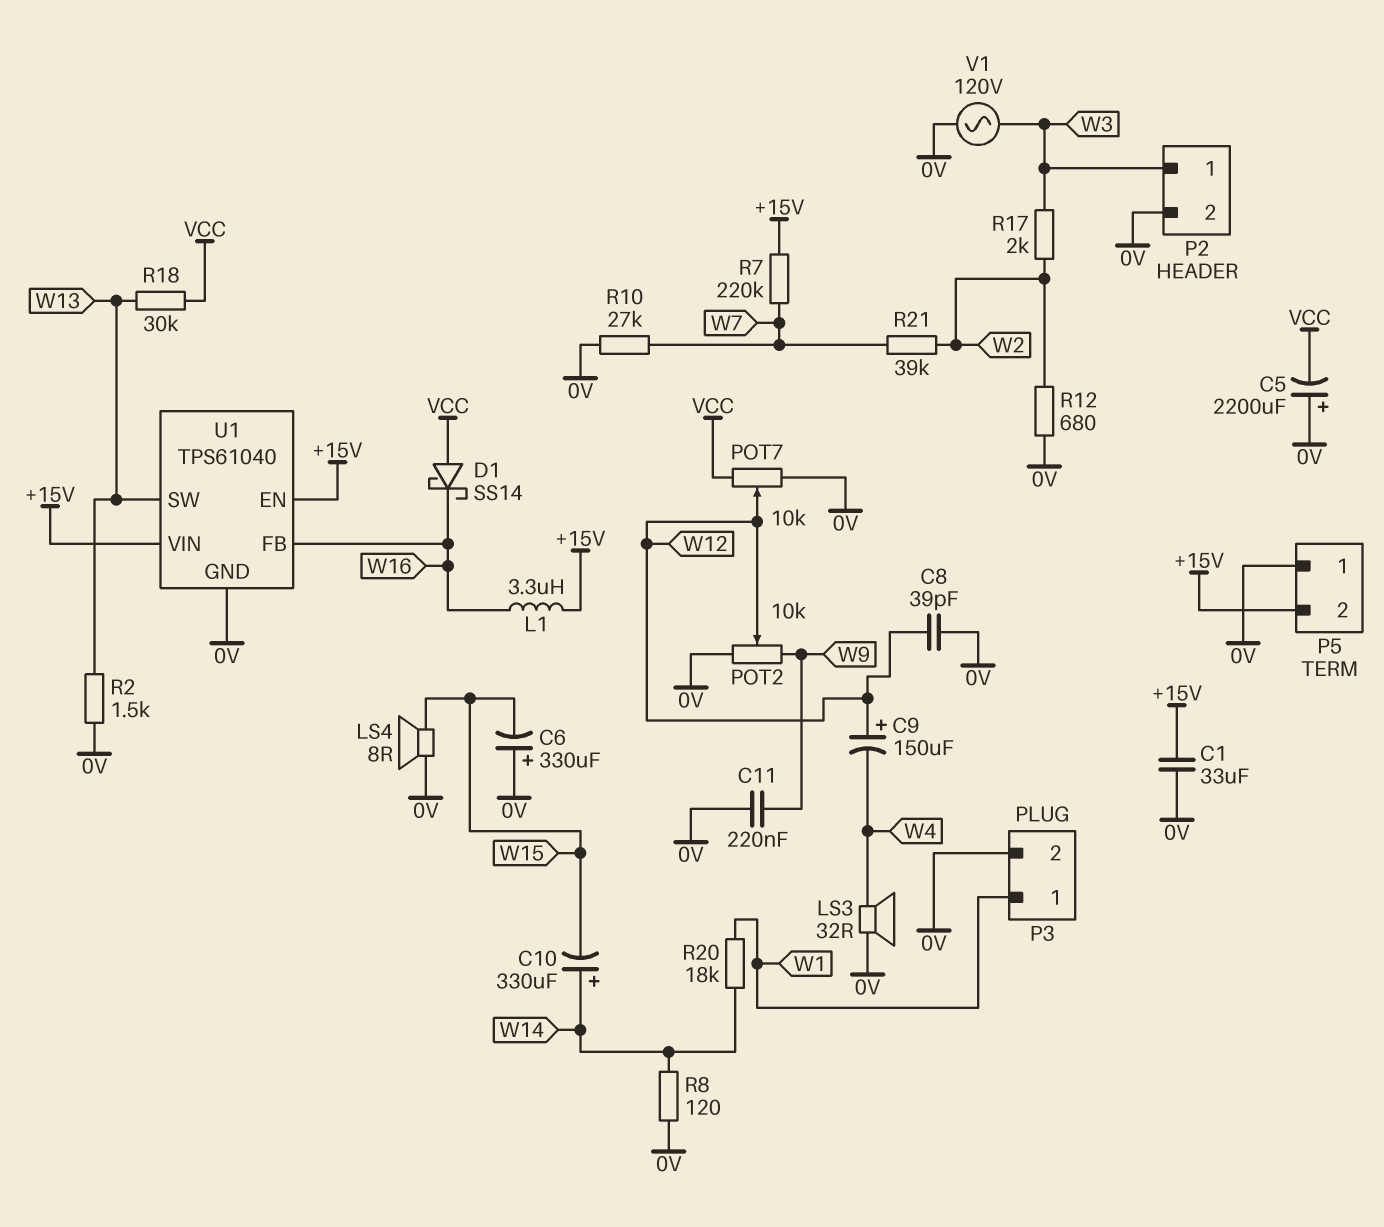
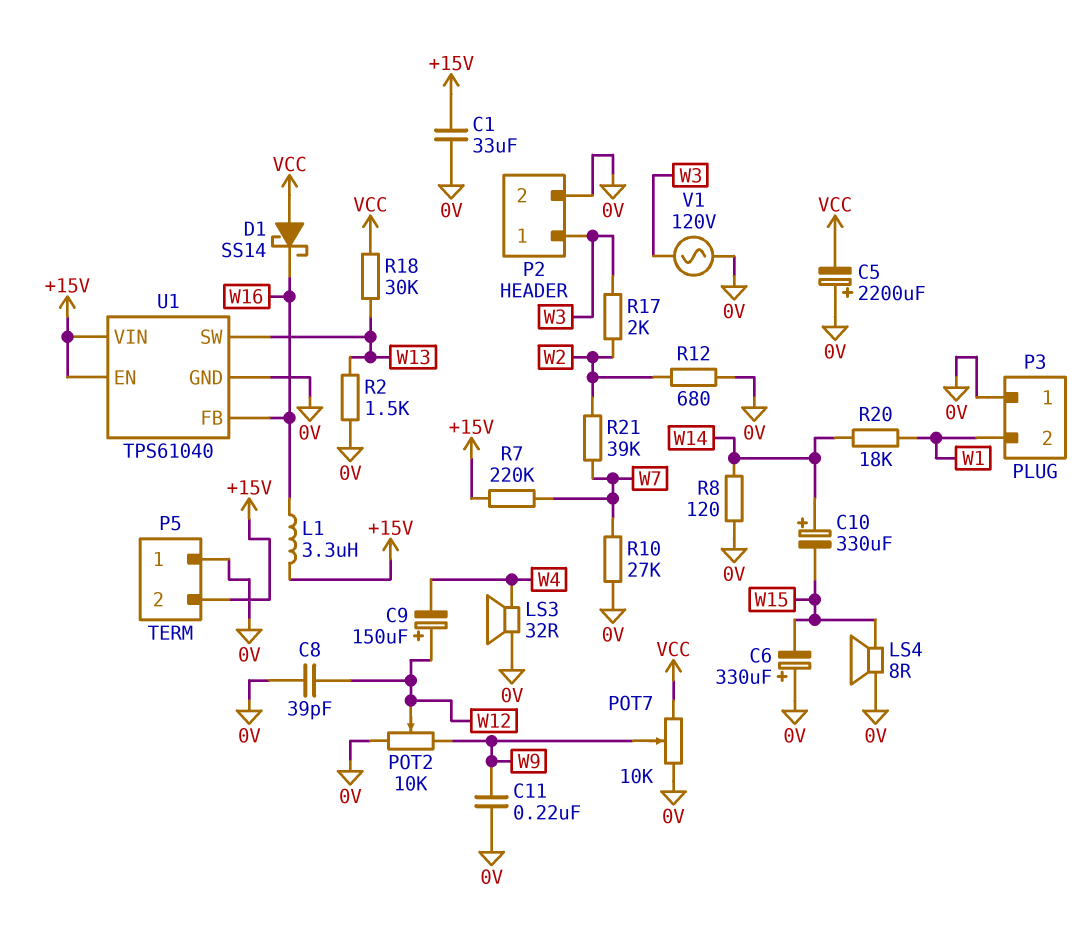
P3 pin 1: W1 -> 0V
P3 pin 2: 0V -> W1
POT7: 10k (0V, VCC, wiper W12) -> 10k (0V, VCC, wiper W9)

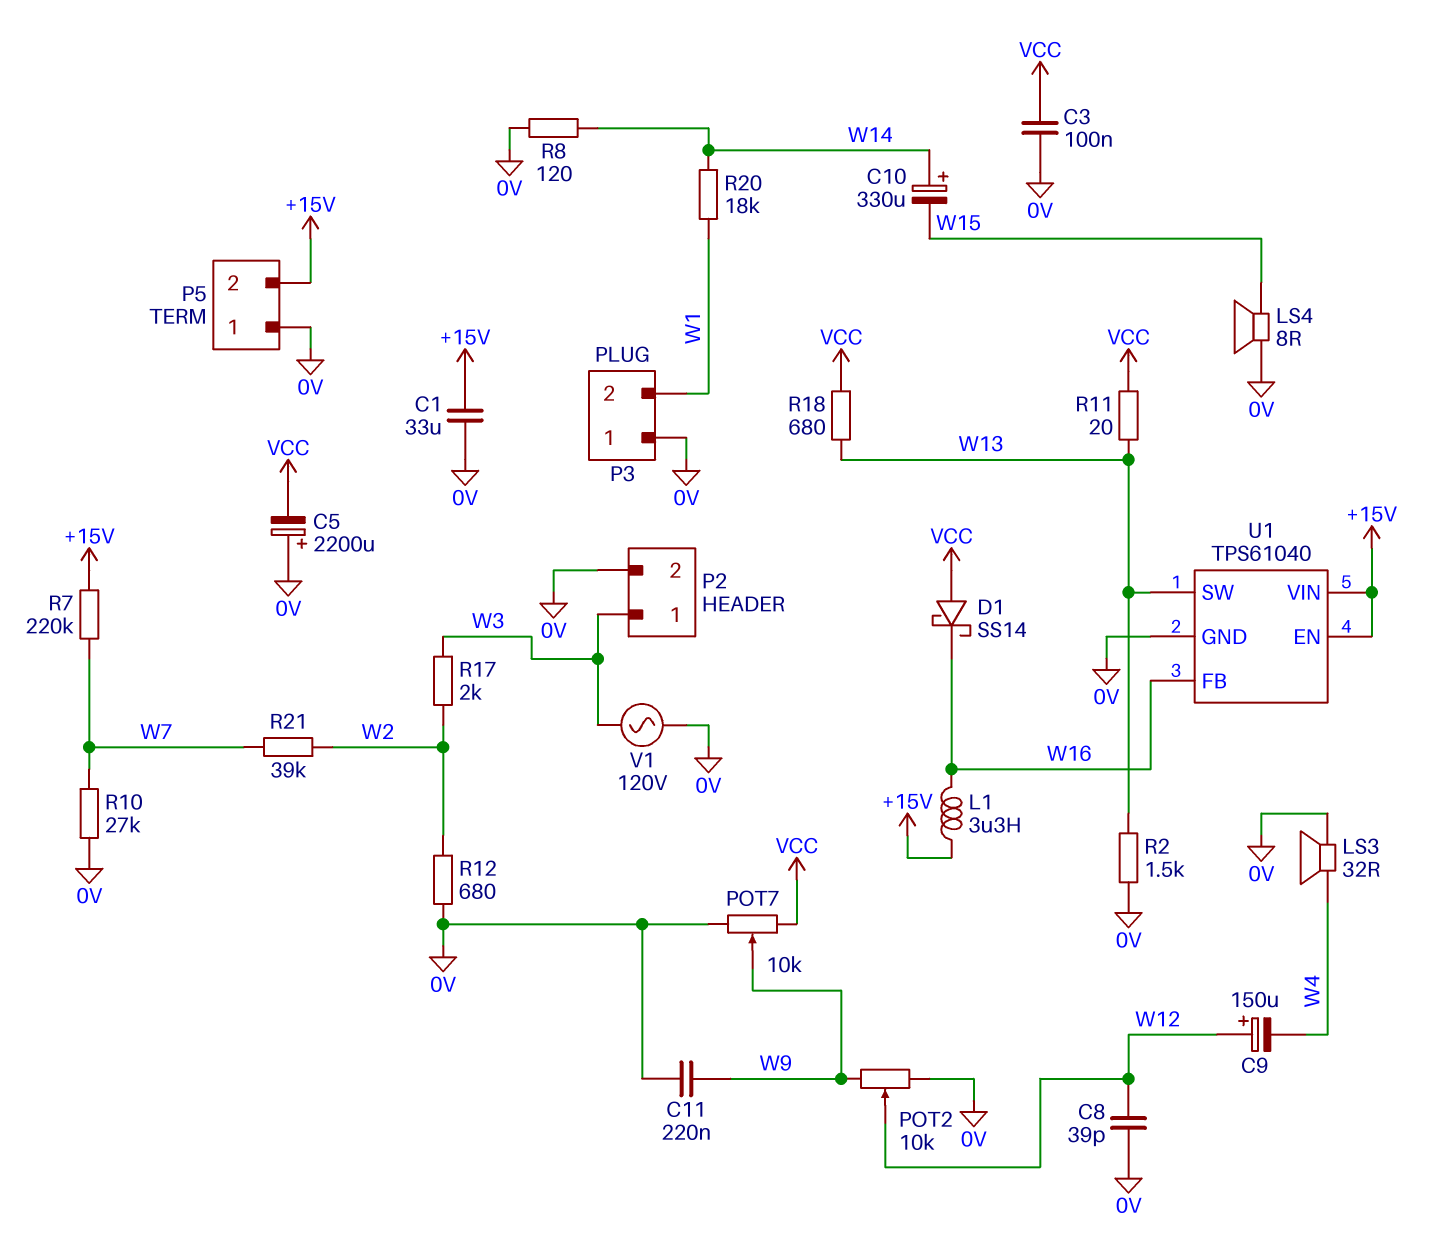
C3: none -> 100nF (0V, VCC)
C6: 330uF (plus 0V, minus W15) -> none
R11: none -> 20 (VCC, W13)
R18: 30k (VCC, W13) -> 680 (VCC, W13)

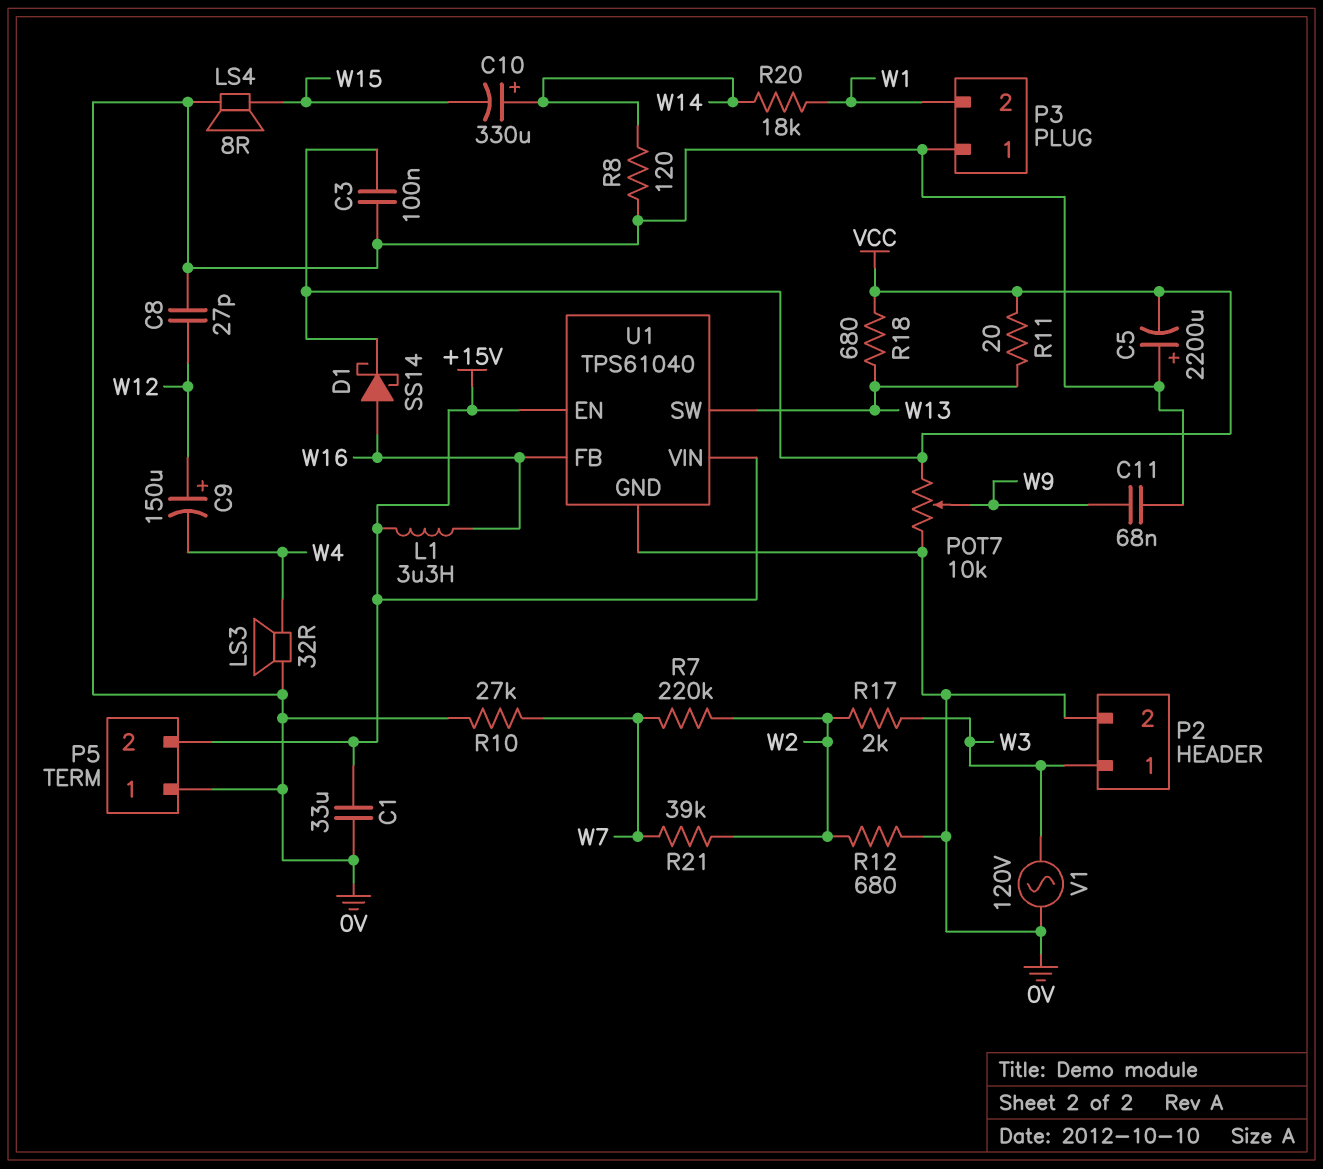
C8: 39pF (0V, W12) -> 27pF (0V, W12)
C11: 220nF (0V, W9) -> 68nF (0V, W9)
D1: schottky SS14 (A VCC, K W16) -> schottky SS14 (A W16, K VCC)
POT2: 10k (0V, W9, wiper W12) -> none
R2: 1.5k (0V, W13) -> none
R7: 220k (+15V, W7) -> 220k (W2, W7)

